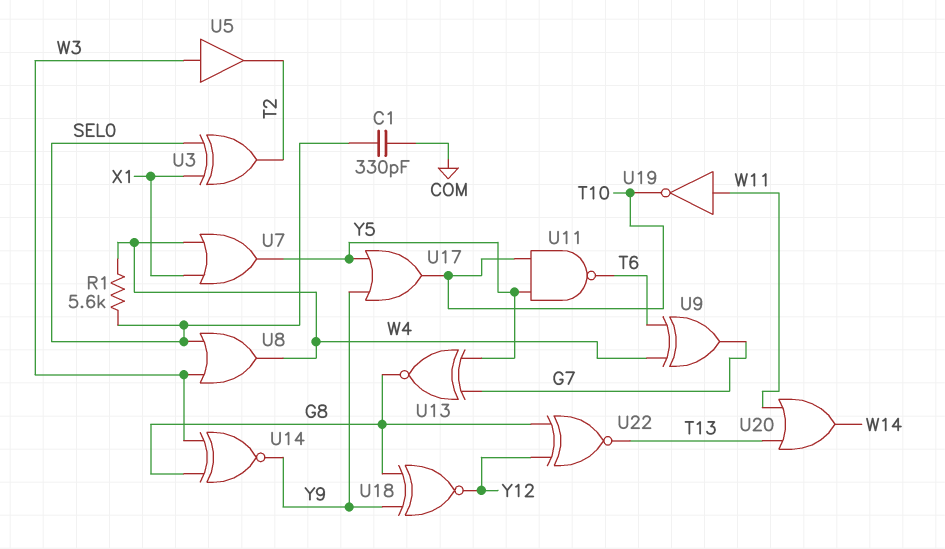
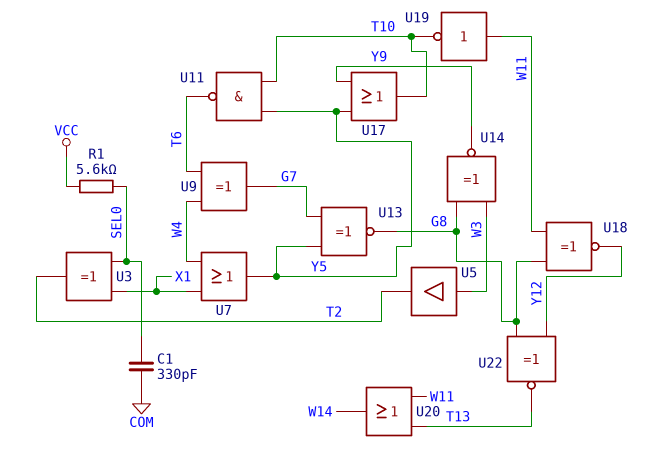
R1: 5.6k (SEL0, W4) -> 5.6k (SEL0, VCC)
U8: OR (in SEL0, in W3, out W4) -> none
U18: XNOR (in G8, in Y9, out Y12) -> XNOR (in G8, in W11, out Y12)

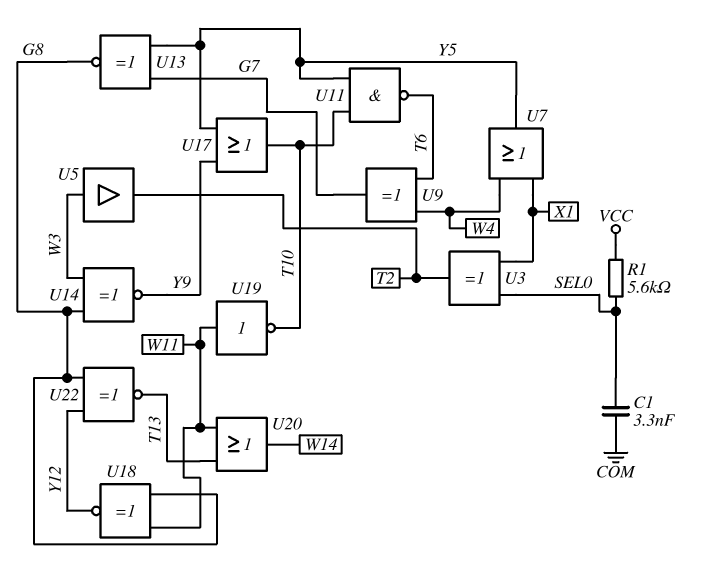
C1: 330pF (COM, SEL0) -> 3.3nF (COM, SEL0)

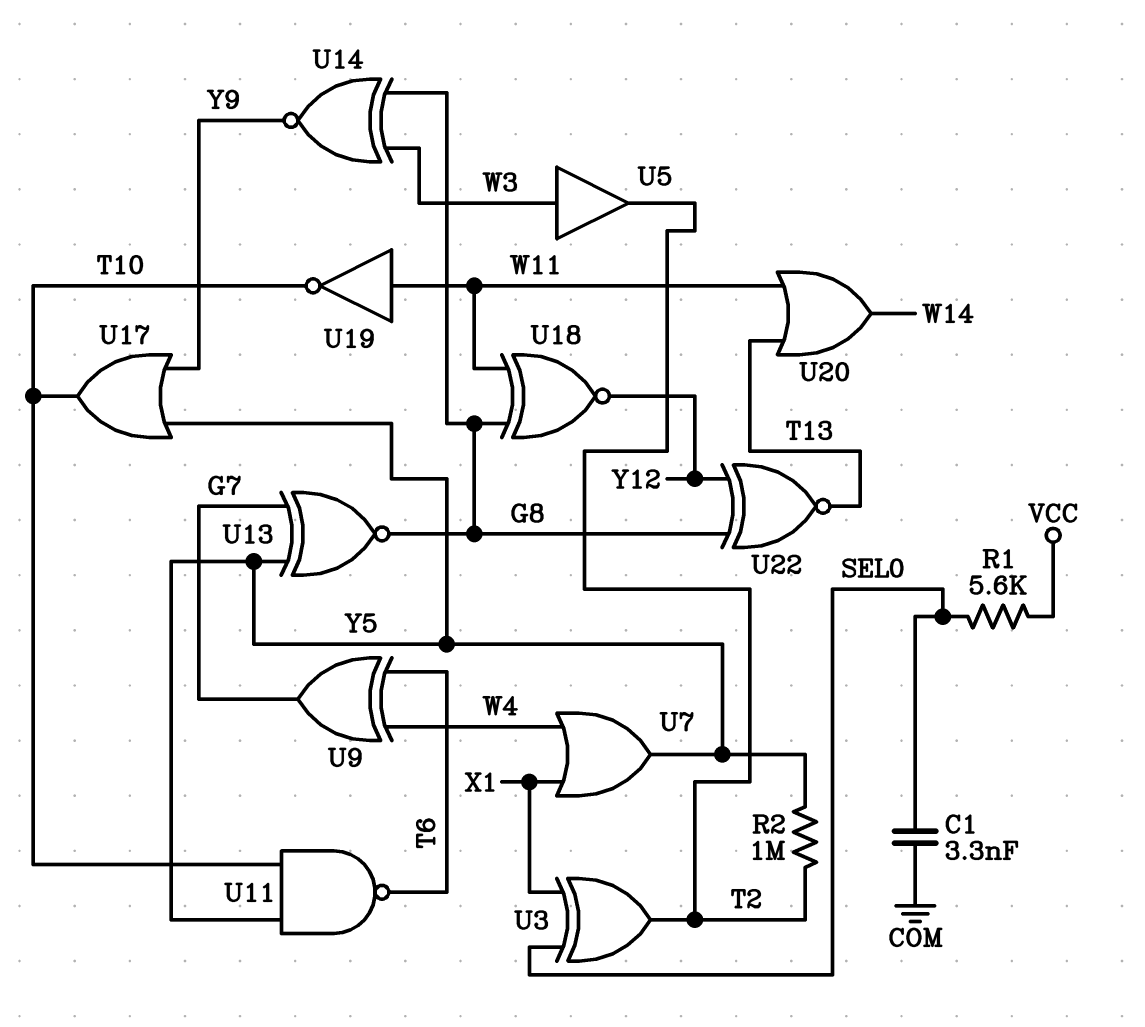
R2: none -> 1M (T2, Y5)

